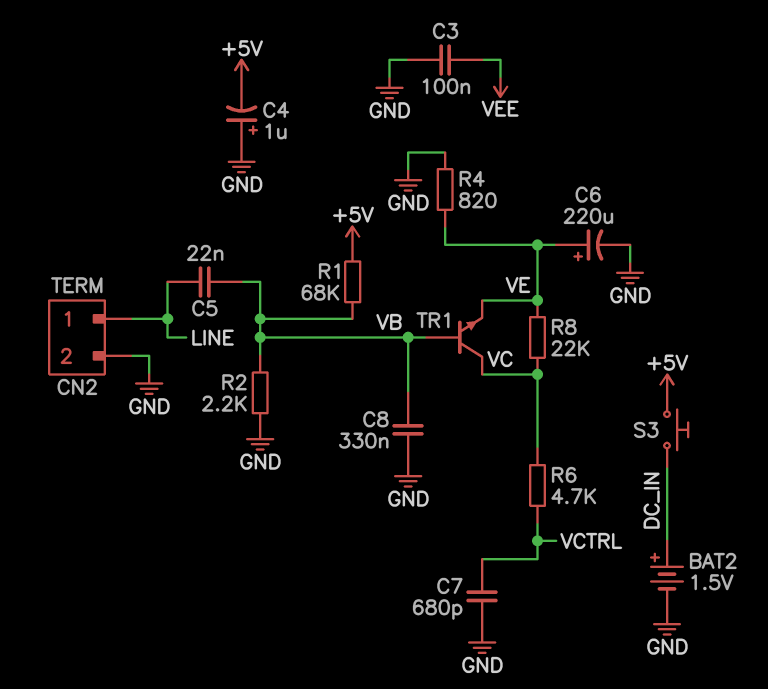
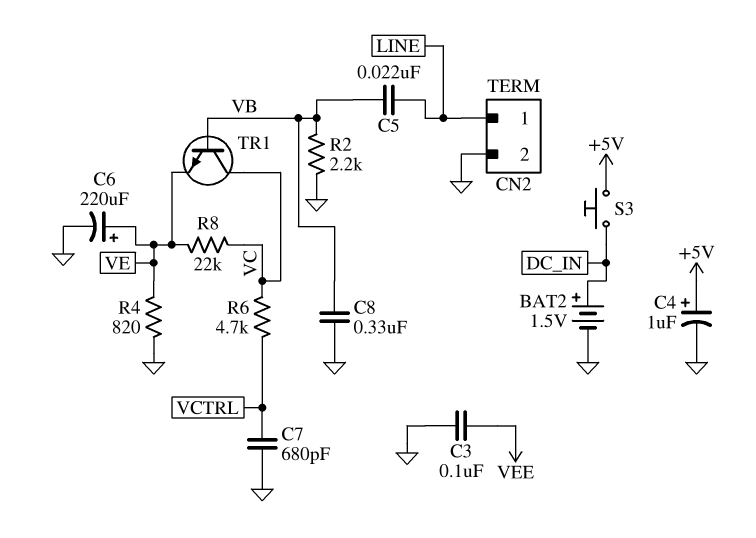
C4: 1uF (plus GND, minus +5V) -> 1uF (plus +5V, minus GND)
R1: 68k (+5V, VB) -> none

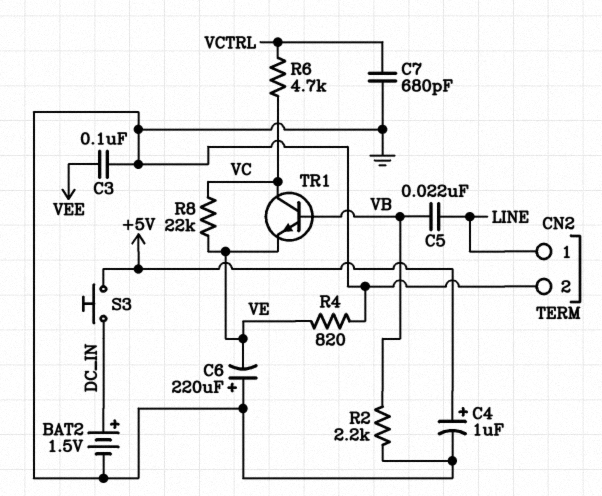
C6: 220uF (plus VE, minus GND) -> 220uF (plus GND, minus VE)
C8: 330nF (GND, VB) -> none

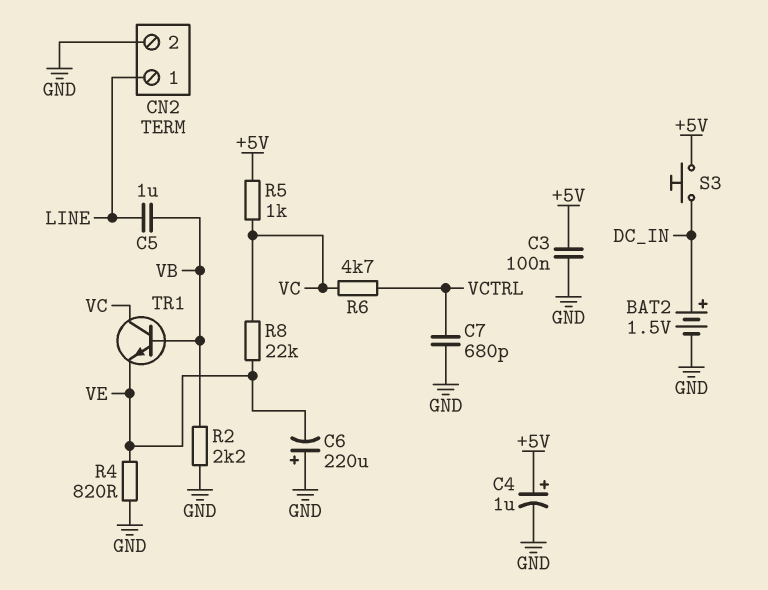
C3: 100nF (GND, VEE) -> 100nF (+5V, GND)
C5: 22nF (LINE, VB) -> 1uF (LINE, VB)
R5: none -> 1k (+5V, VC)

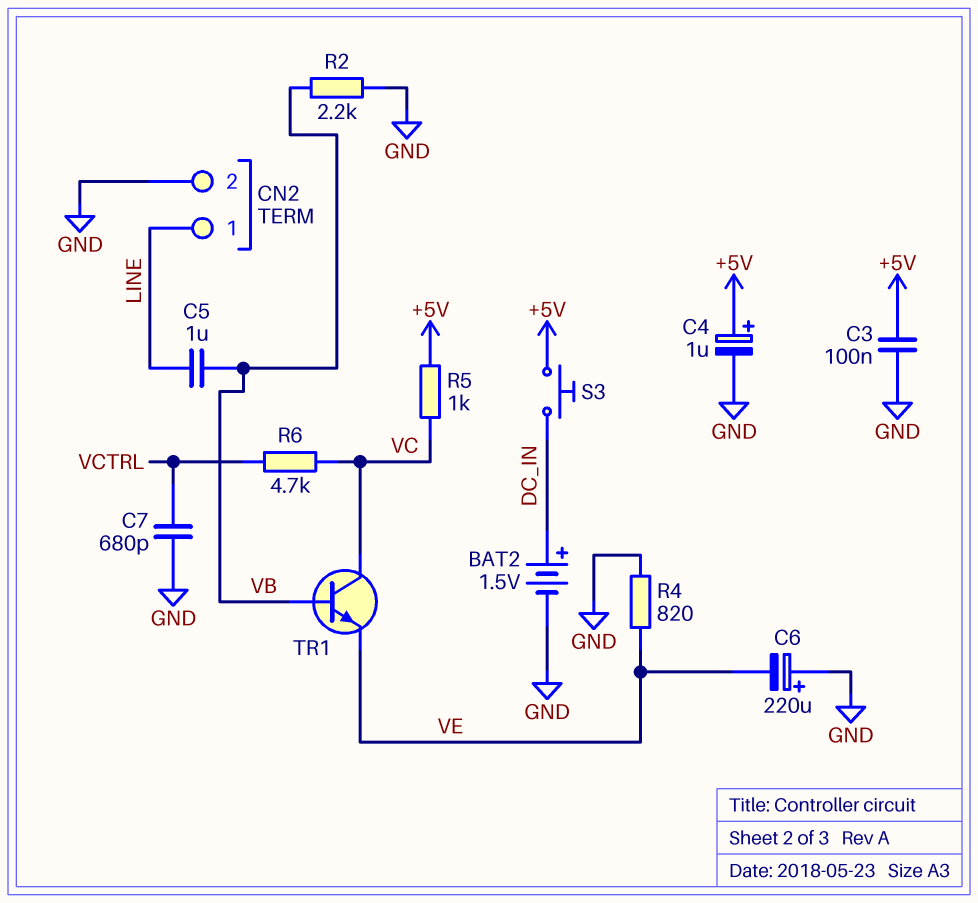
R8: 22k (VC, VE) -> none

